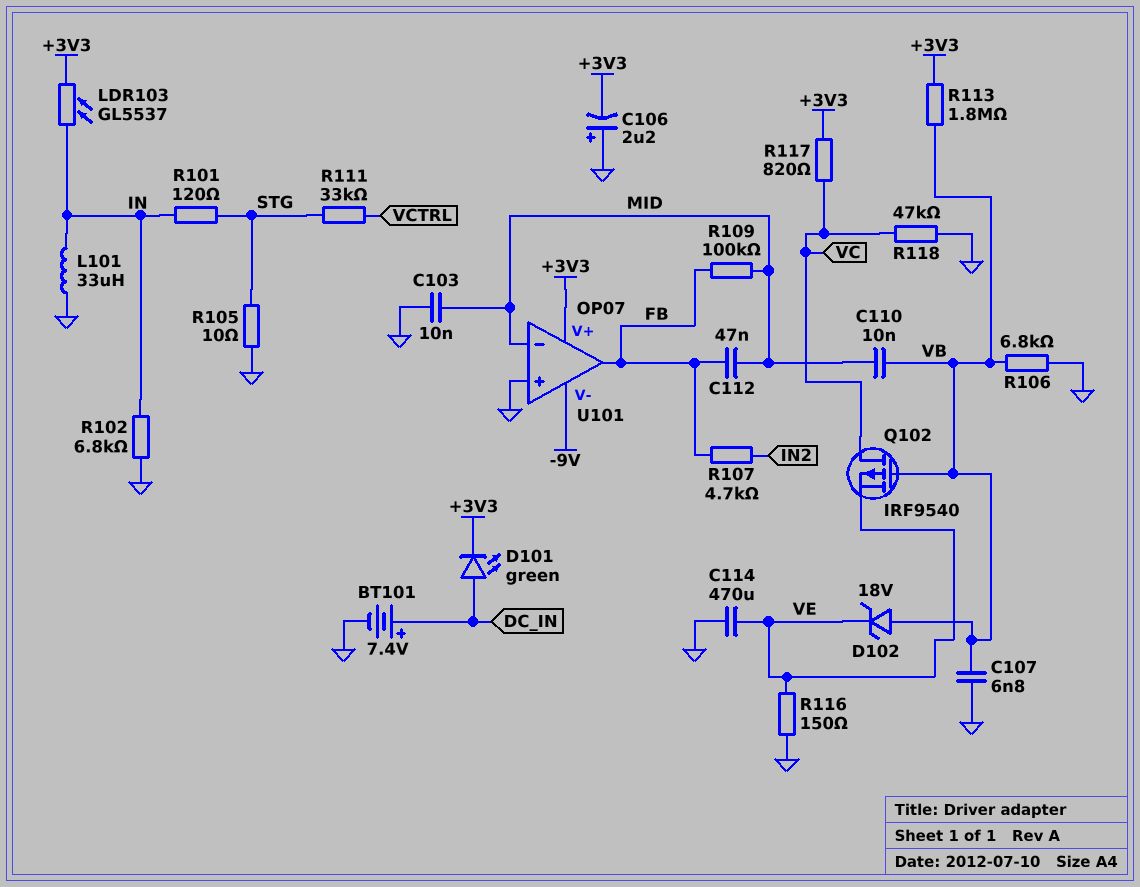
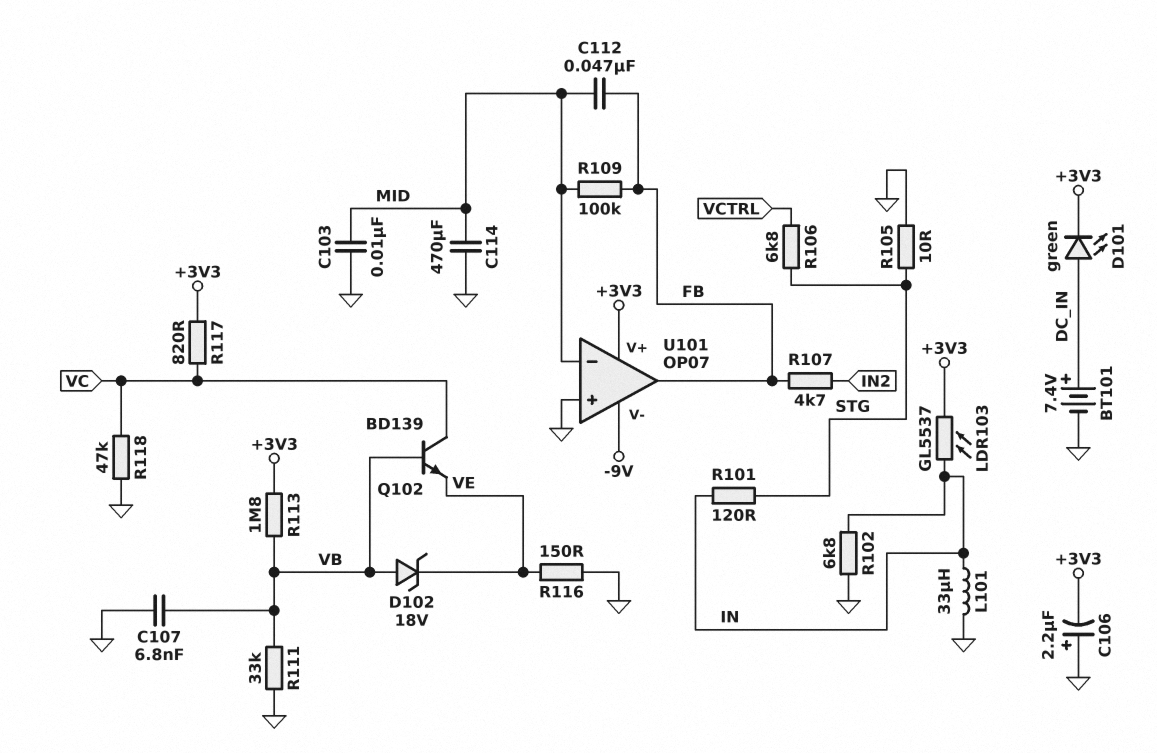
C110: 10nF (MID, VB) -> none
C114: 470uF (GND, VE) -> 470uF (GND, MID)
Q102: PMOS IRF9540 (G VB, D VC, S VE) -> NPN BD139 (B VB, C VC, E VE)
R106: 6.8k (GND, VB) -> 6.8k (STG, VCTRL)
R111: 33k (STG, VCTRL) -> 33k (GND, VB)

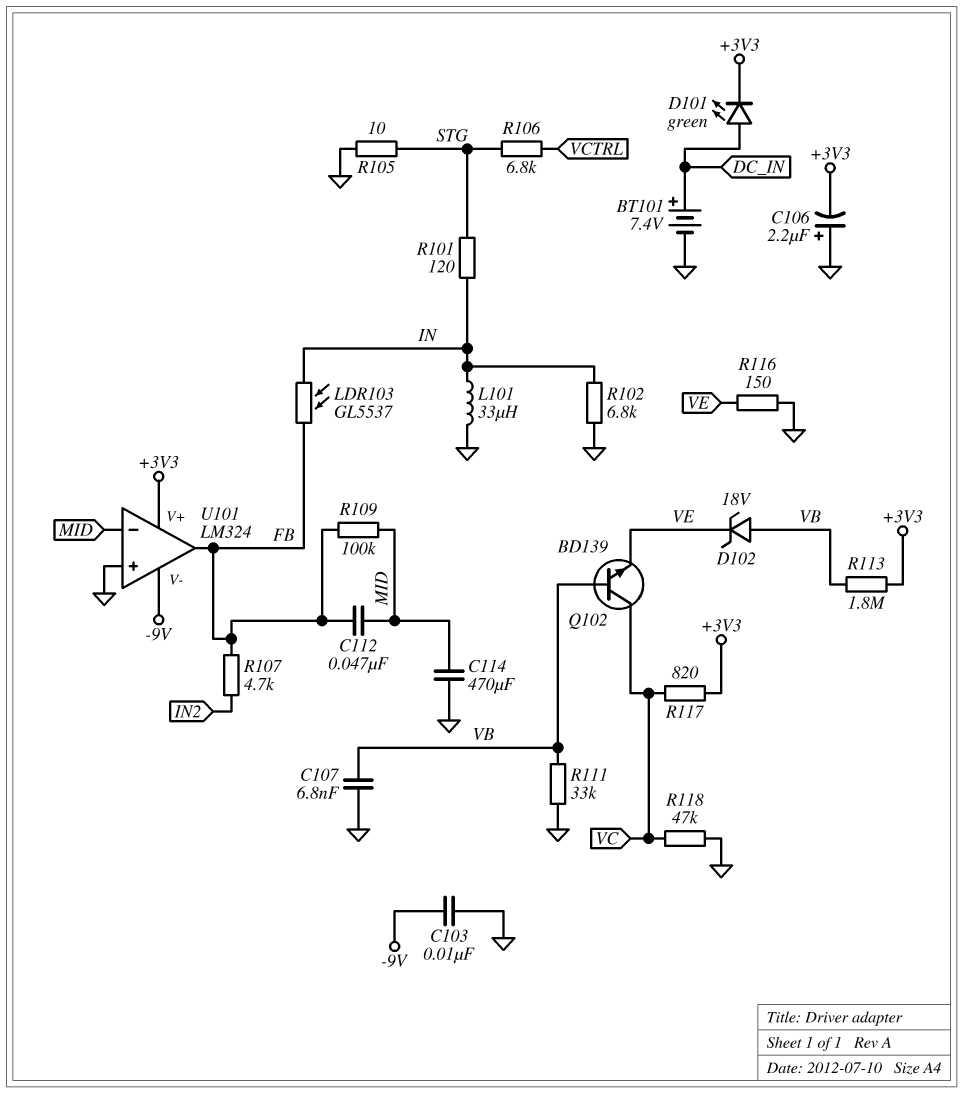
C103: 10nF (GND, MID) -> 10nF (-9V, GND)
LDR103: GL5537 (+3V3, IN) -> GL5537 (FB, IN)
U101: OP07 -> LM324

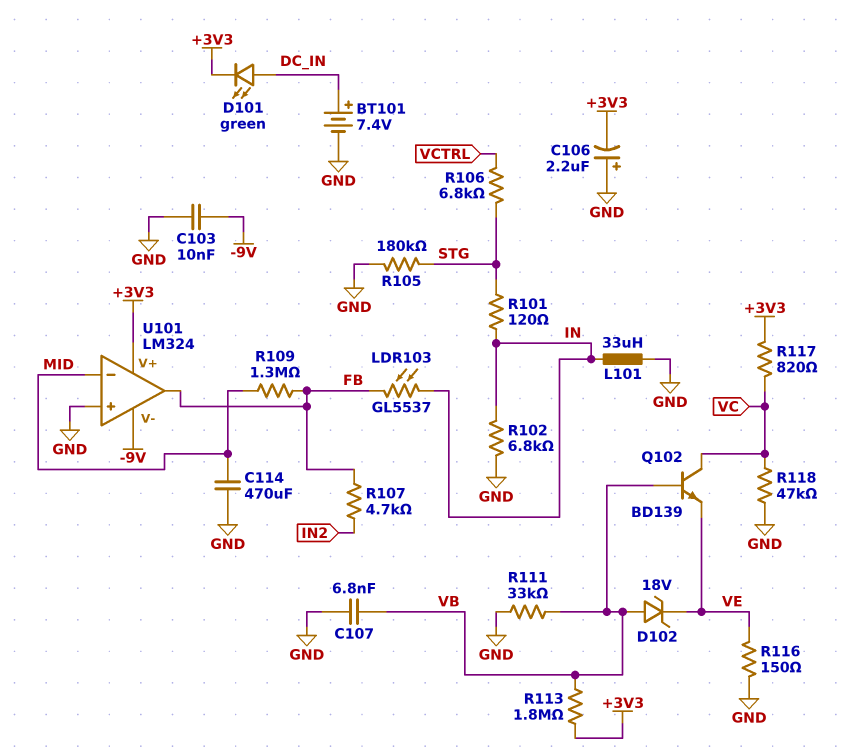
C112: 47nF (FB, MID) -> none
R105: 10 (GND, STG) -> 180k (GND, STG)
R109: 100k (FB, MID) -> 1.3M (FB, MID)

